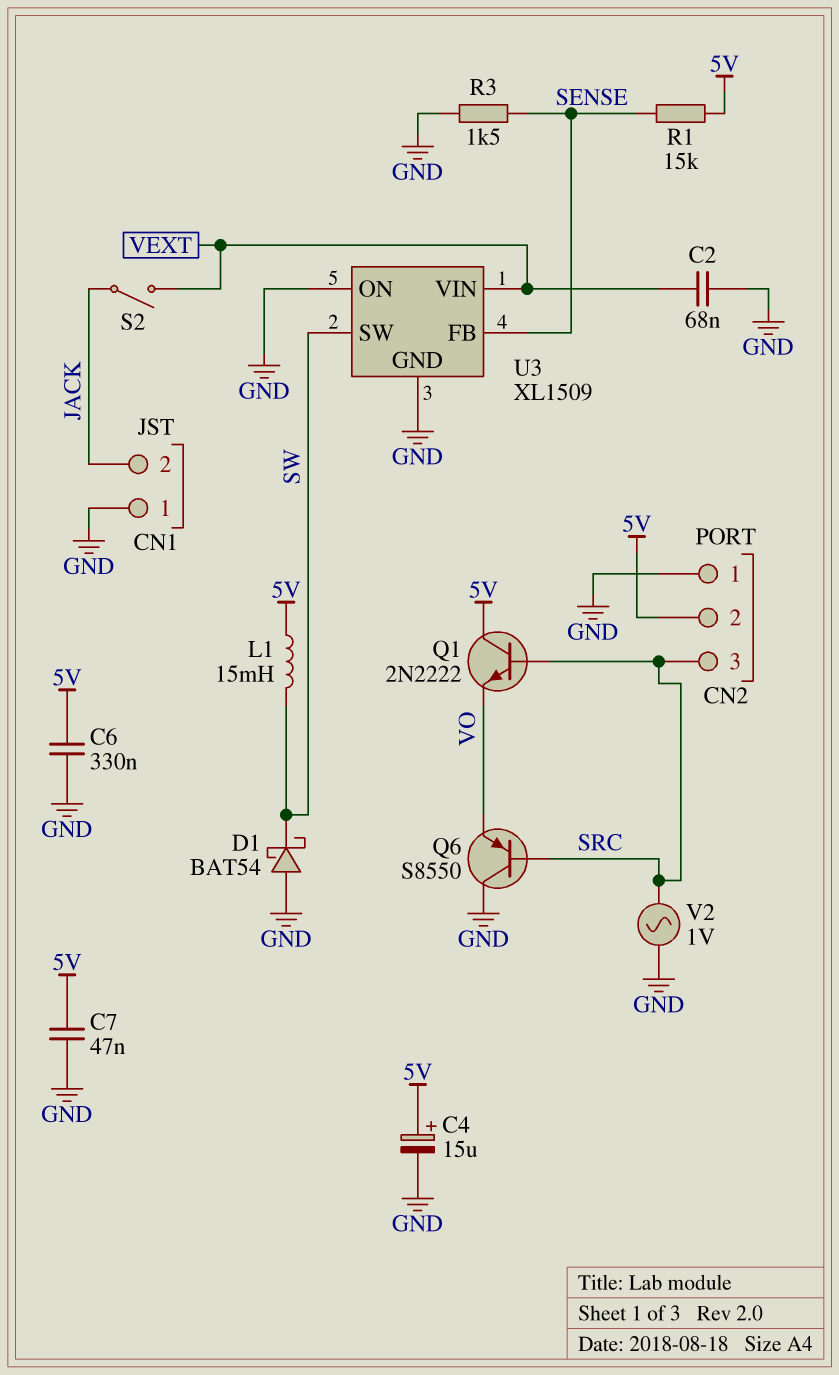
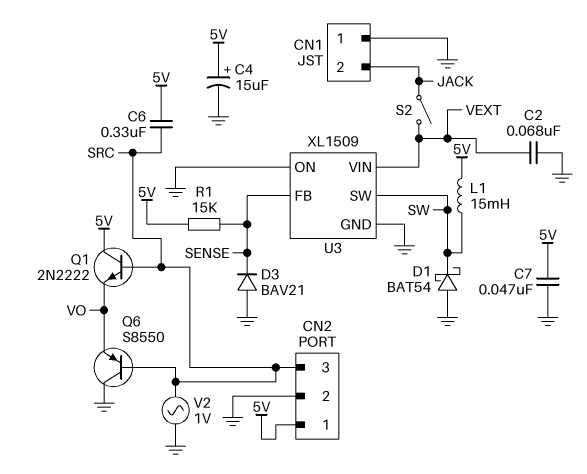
C6: 330nF (5V, GND) -> 330nF (5V, SRC)
CN2 pin 1: GND -> 5V
CN2 pin 2: 5V -> GND
D3: none -> diode BAV21 (A GND, K SENSE)
R3: 1.5k (GND, SENSE) -> none

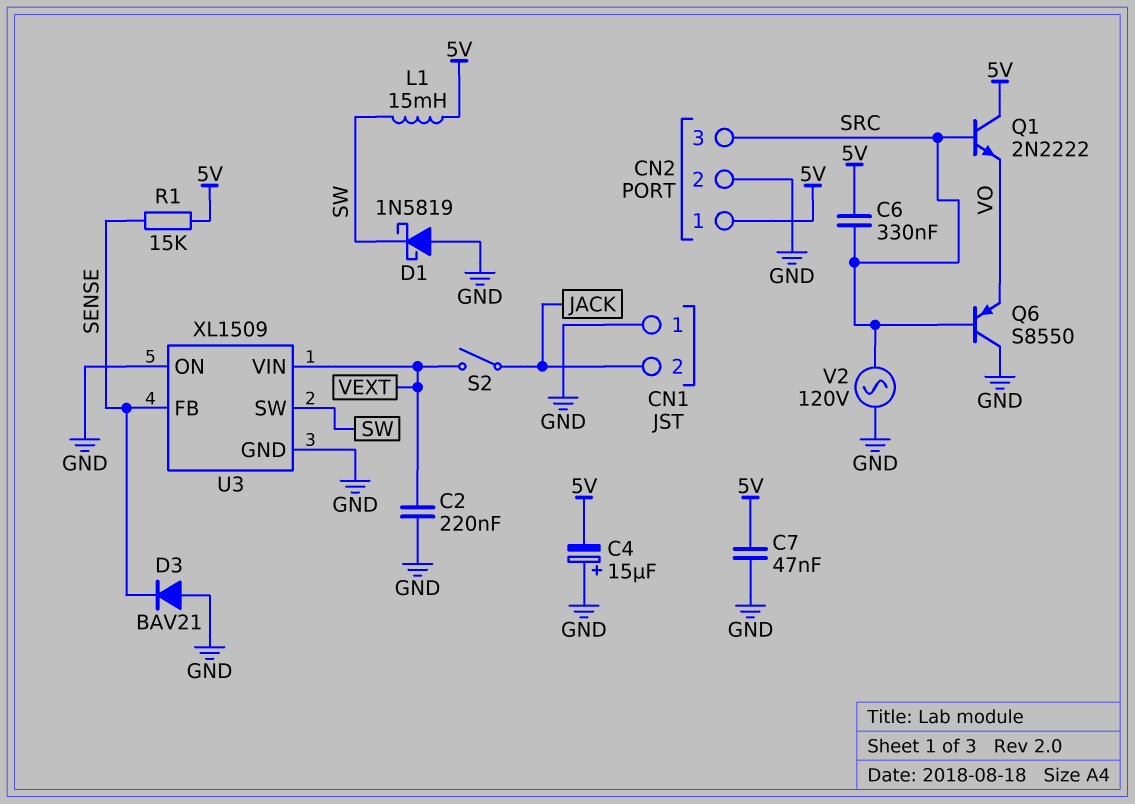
C2: 68nF (GND, VEXT) -> 220nF (GND, VEXT)
C4: 15uF (plus 5V, minus GND) -> 15uF (plus GND, minus 5V)
D1: schottky BAT54 (A GND, K SW) -> schottky 1N5819 (A GND, K SW)
V2: AC 1V (GND, SRC) -> AC 120V (GND, SRC)

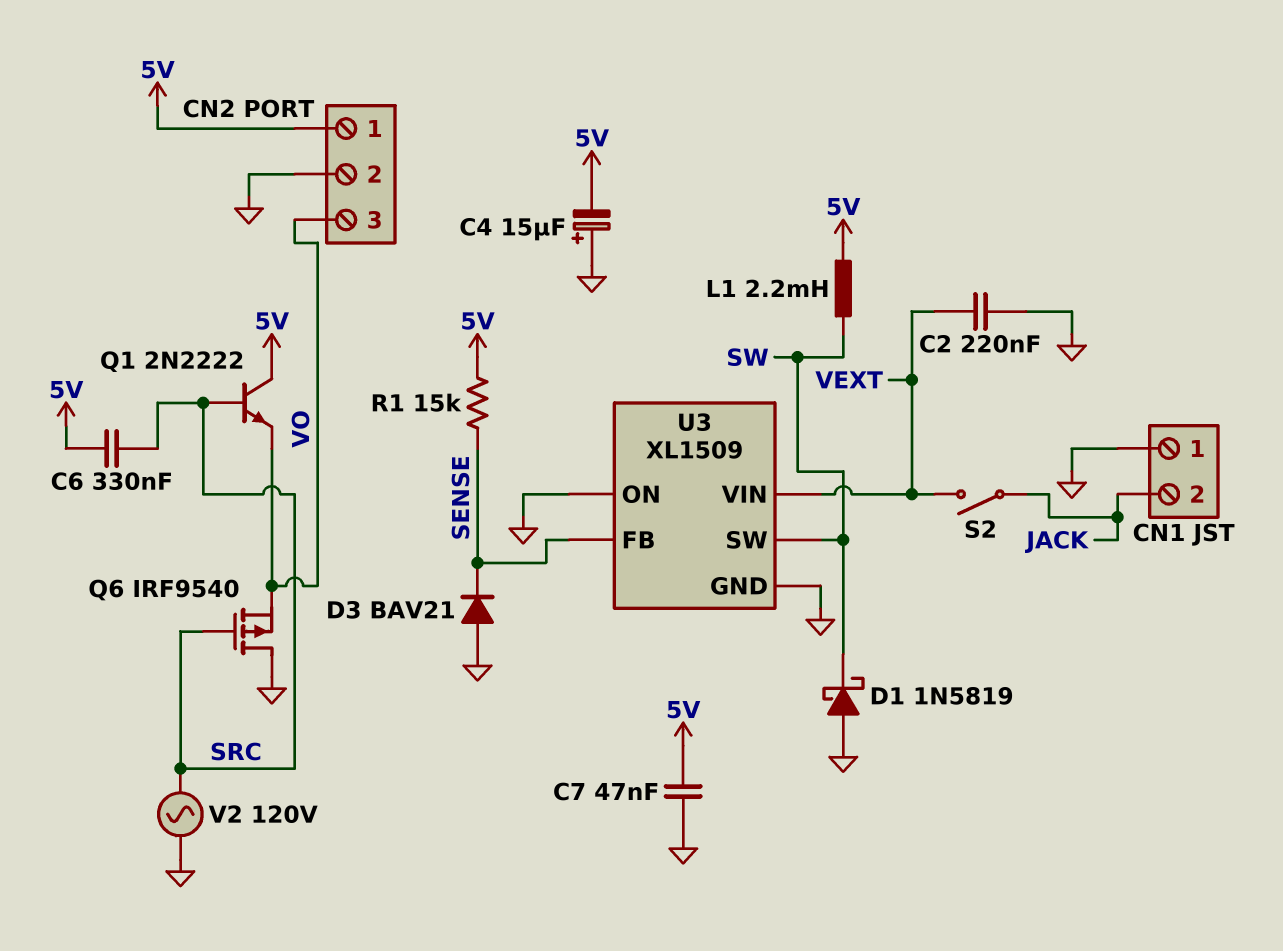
CN2 pin 3: SRC -> VO
L1: 15mH (5V, SW) -> 2.2mH (5V, SW)
Q6: PNP S8550 (B SRC, C GND, E VO) -> PMOS IRF9540 (G SRC, D GND, S VO)

